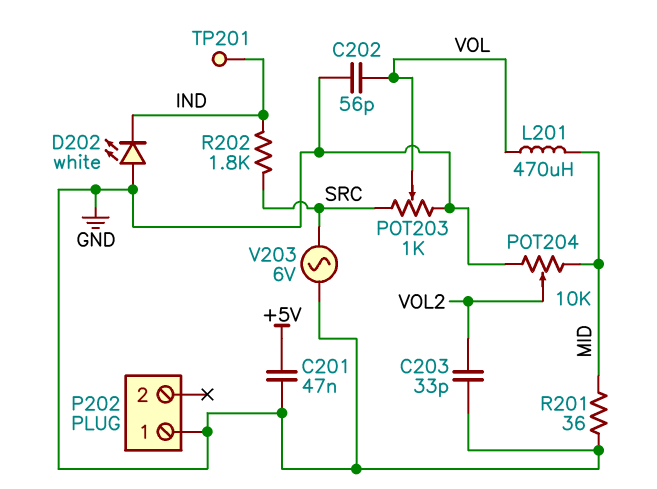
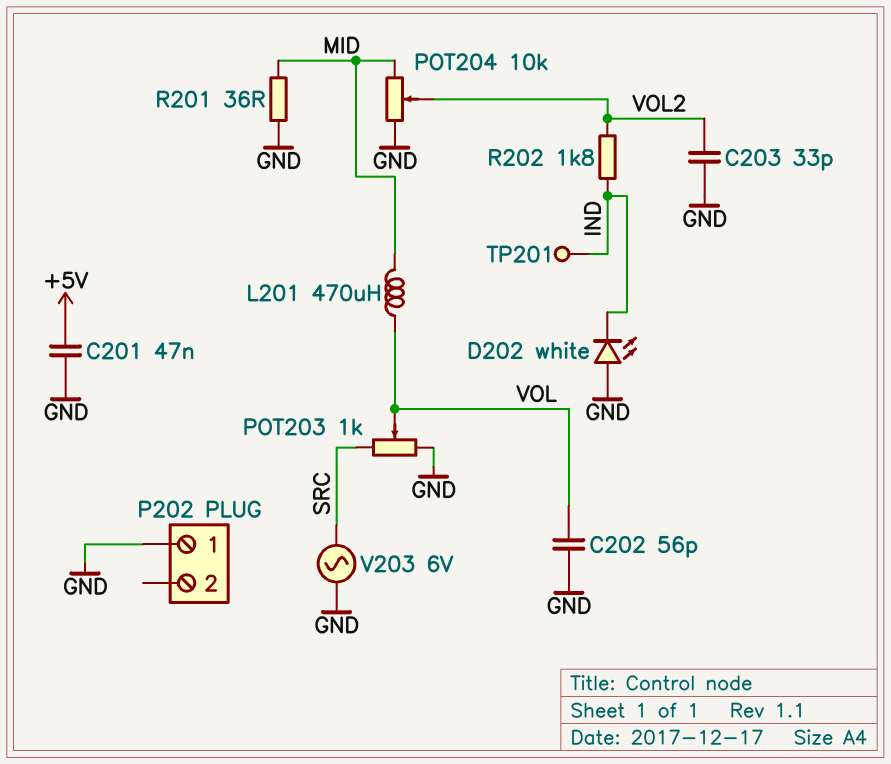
R202: 1.8k (IND, SRC) -> 1.8k (IND, VOL2)

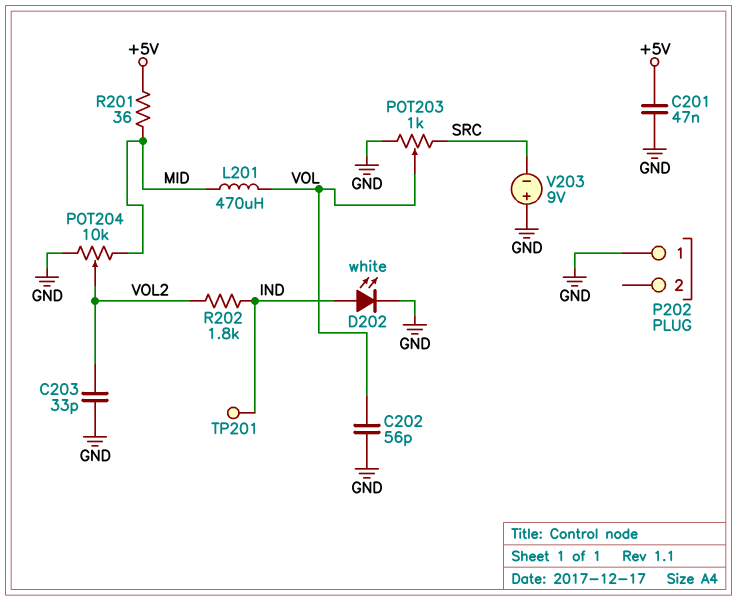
D202: LED white (A GND, K IND) -> LED white (A IND, K GND)
R201: 36 (GND, MID) -> 36 (+5V, MID)
V203: AC 6V (GND, SRC) -> 9V (plus GND, minus SRC)

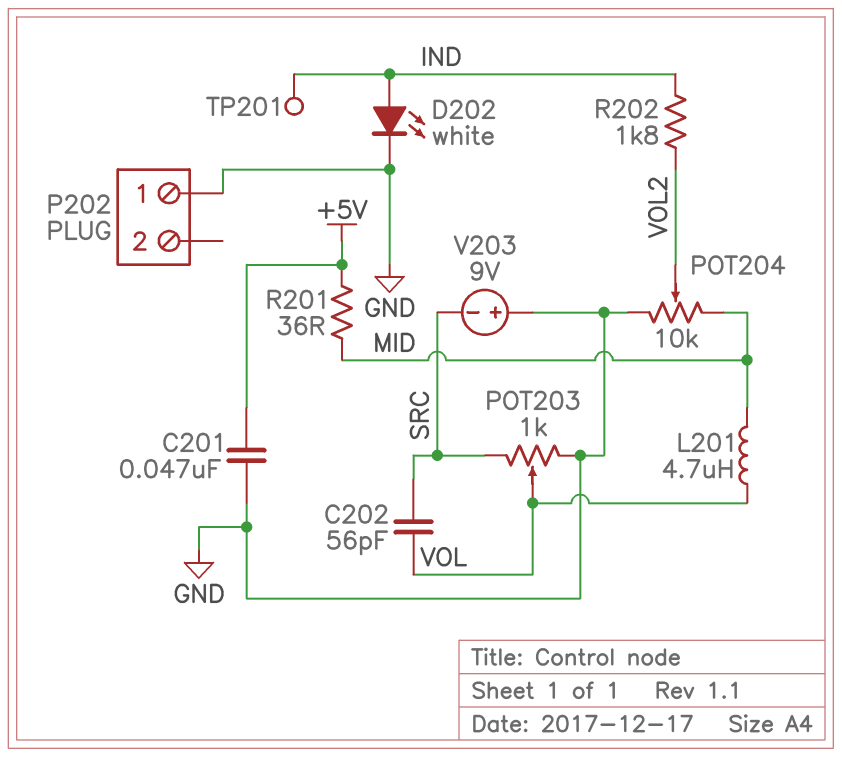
C202: 56pF (GND, VOL) -> 56pF (SRC, VOL)
C203: 33pF (GND, VOL2) -> none
L201: 470uH (MID, VOL) -> 4.7uH (MID, VOL)

